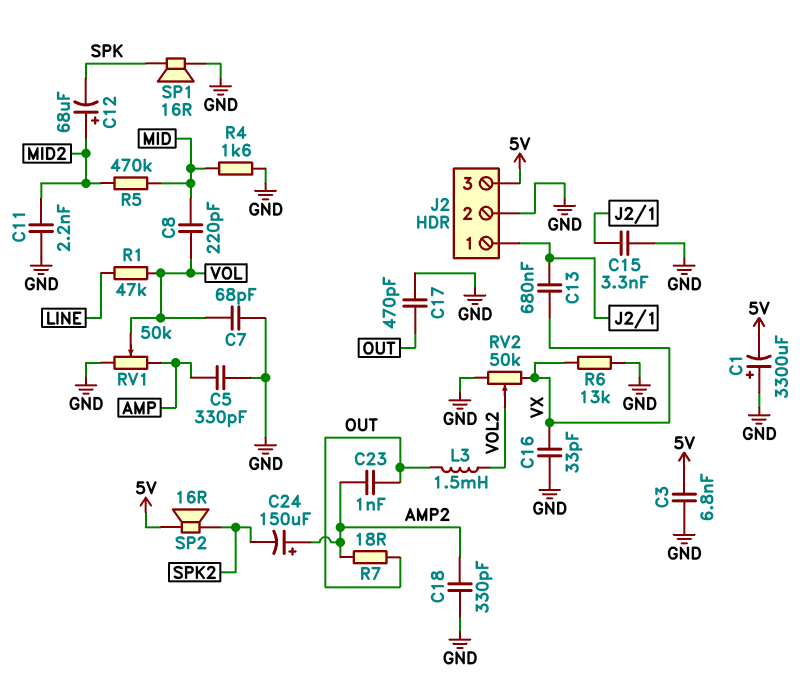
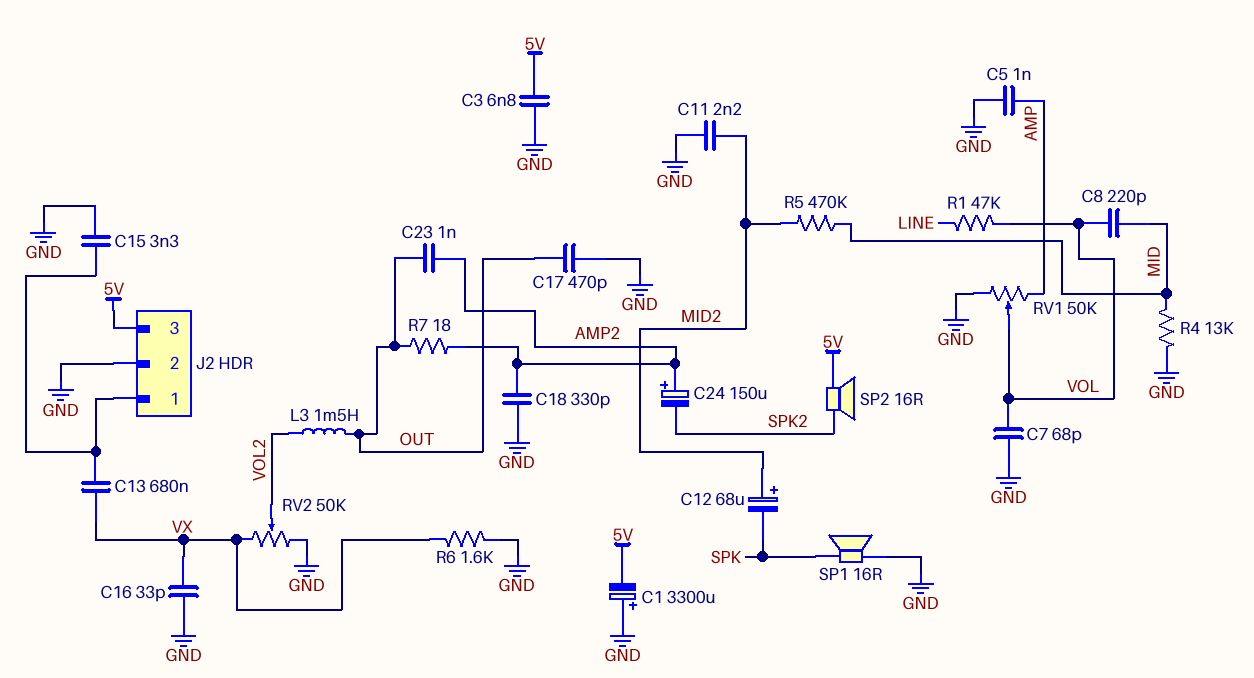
C5: 330pF (AMP, GND) -> 1nF (AMP, GND)
R4: 1.6k (GND, MID) -> 13k (GND, MID)
R6: 13k (GND, VX) -> 1.6k (GND, VX)

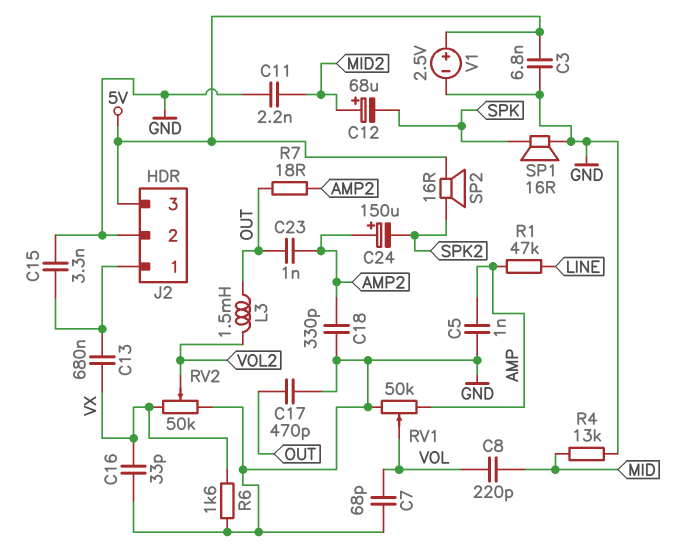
C1: 3300uF (plus GND, minus 5V) -> none
R1: 47k (LINE, VOL) -> 47k (AMP, LINE)
R5: 470k (MID, MID2) -> none
V1: none -> 2.5V (plus 5V, minus GND)

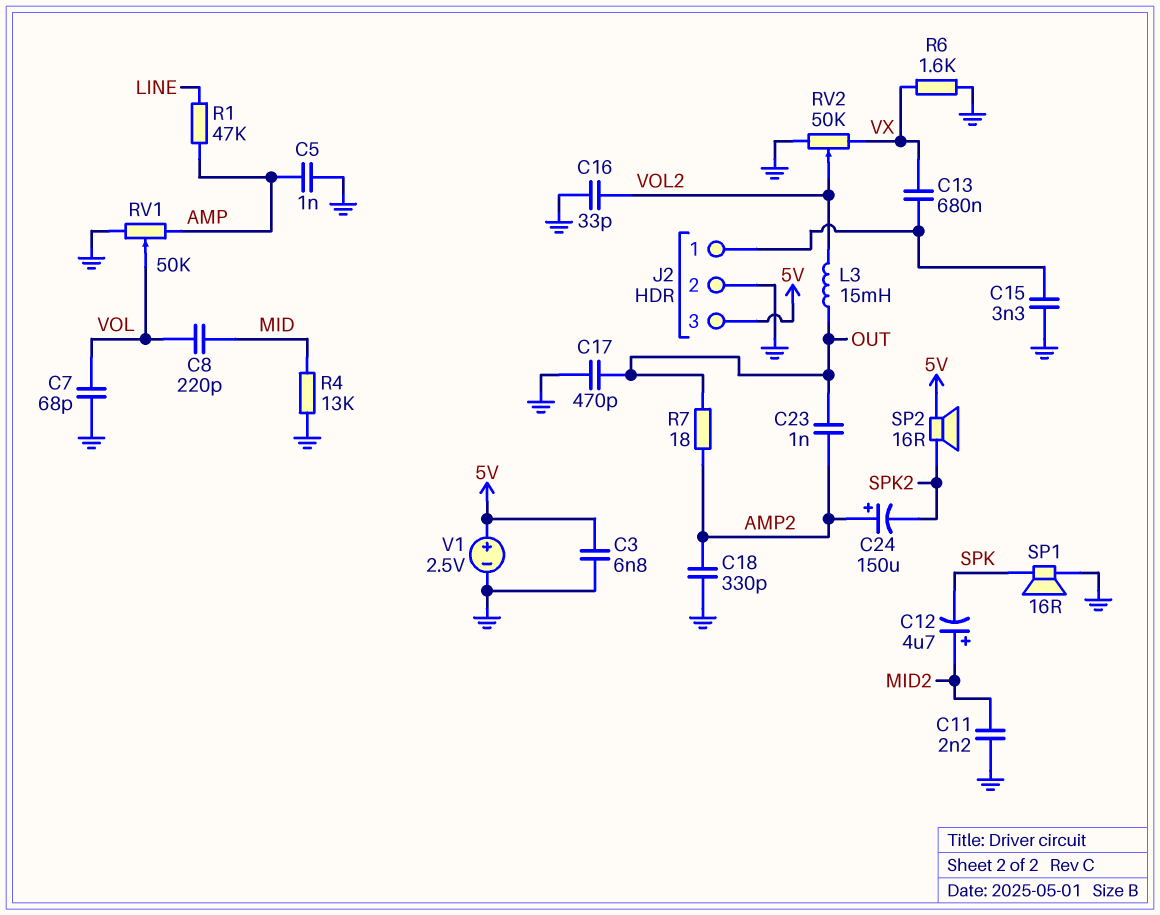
C12: 68uF (plus MID2, minus SPK) -> 4.7uF (plus MID2, minus SPK)
C16: 33pF (GND, VX) -> 33pF (GND, VOL2)
L3: 1.5mH (OUT, VOL2) -> 15mH (OUT, VOL2)

